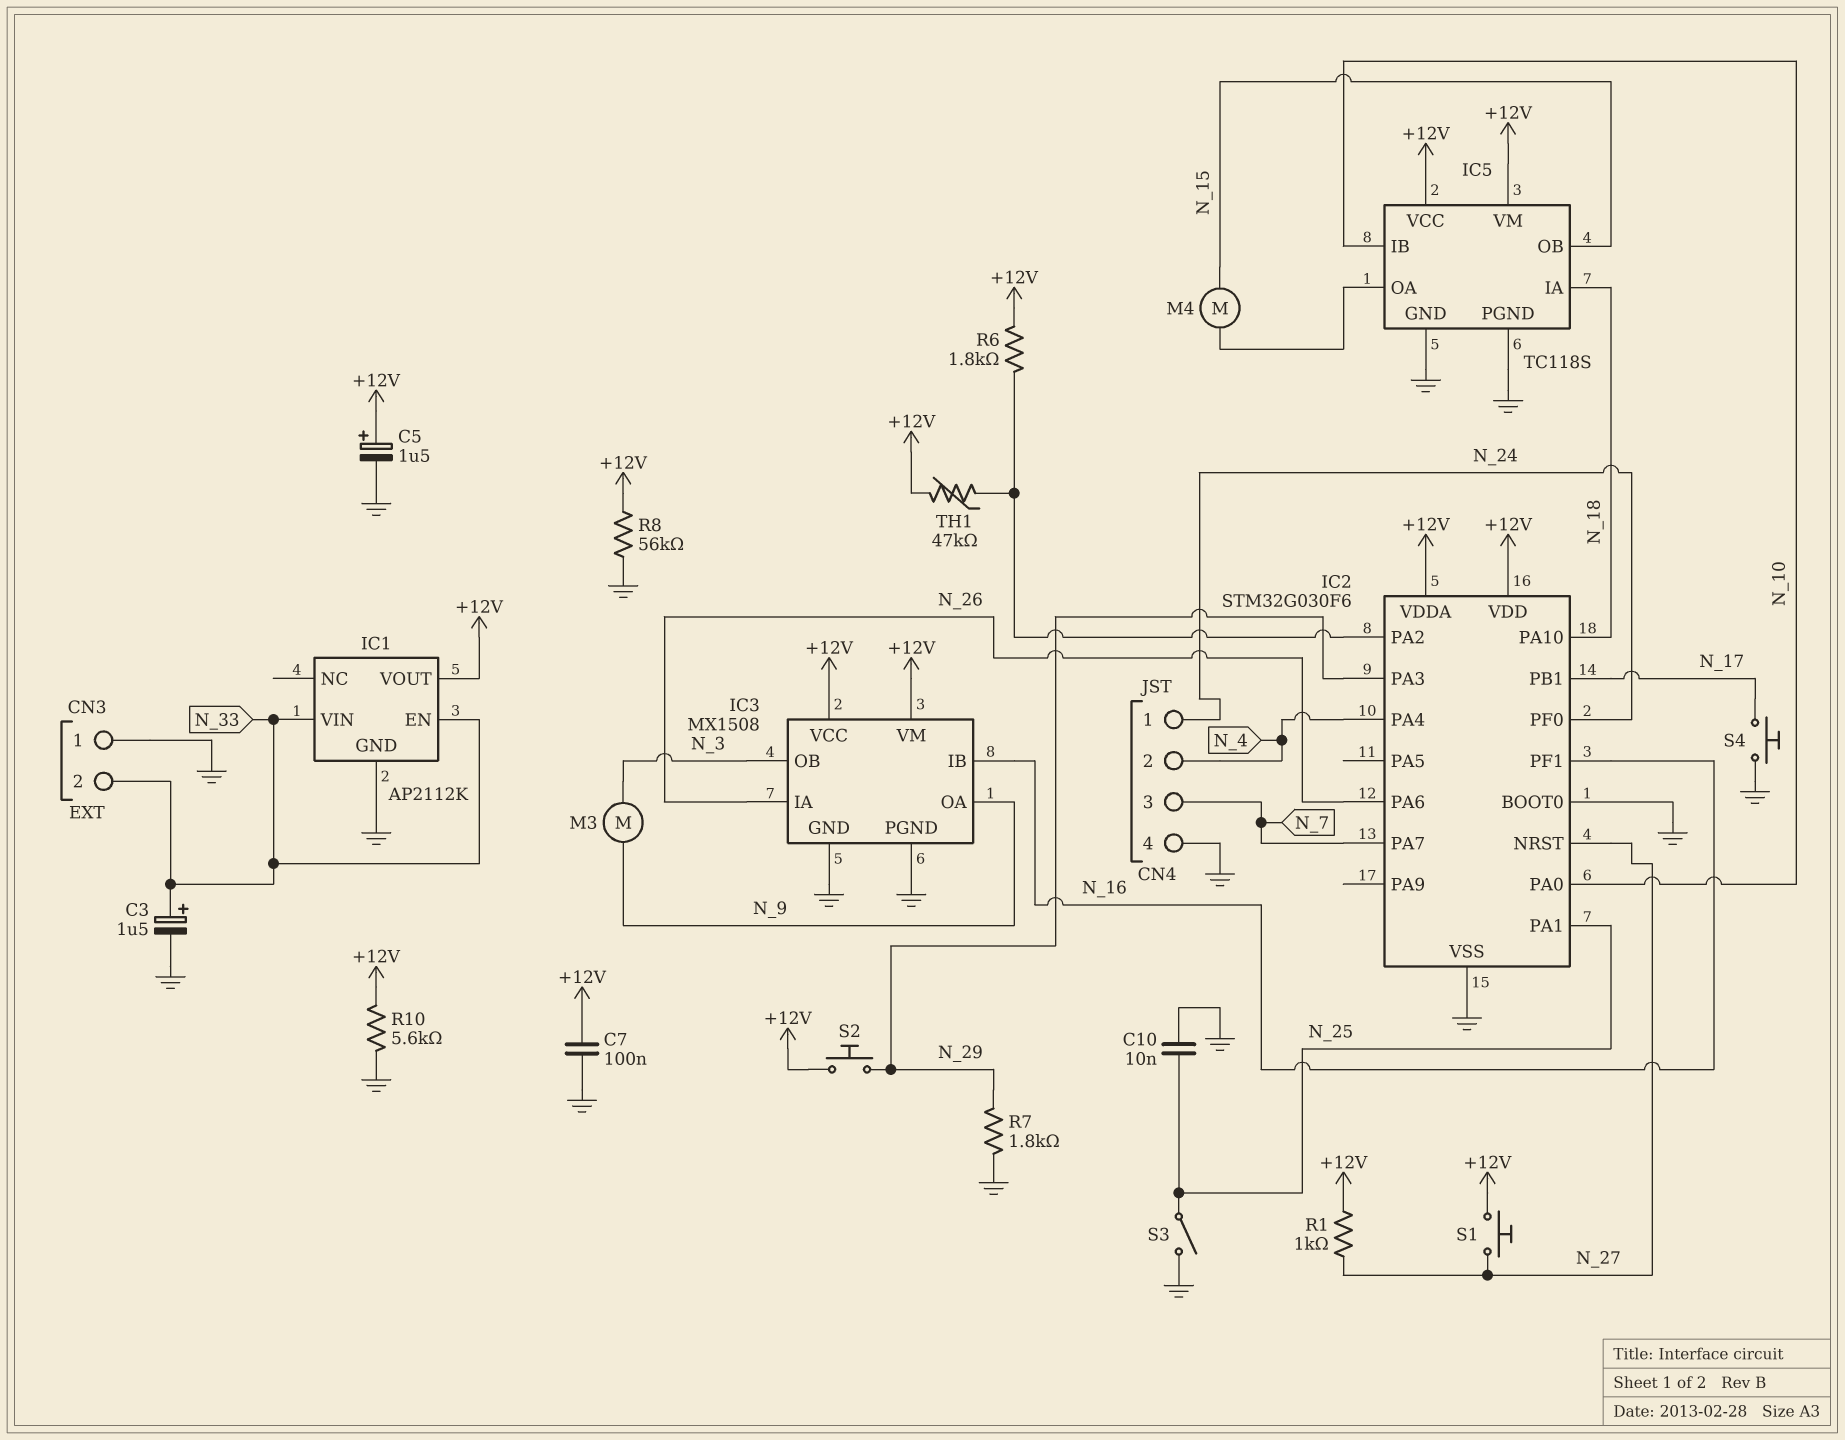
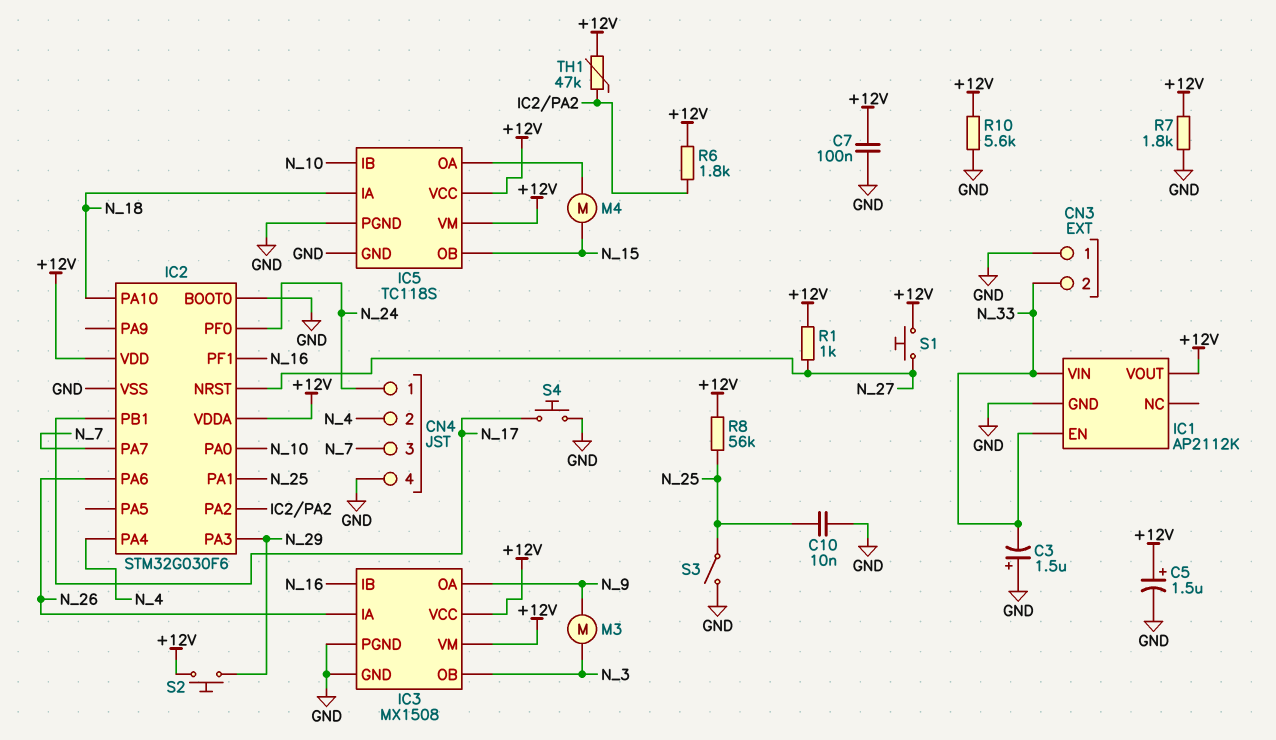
C3: 1.5uF (plus N_33, minus GND) -> 1.5uF (plus GND, minus N_33)
R7: 1.8k (GND, N_29) -> 1.8k (+12V, GND)
R8: 56k (+12V, GND) -> 56k (+12V, N_25)

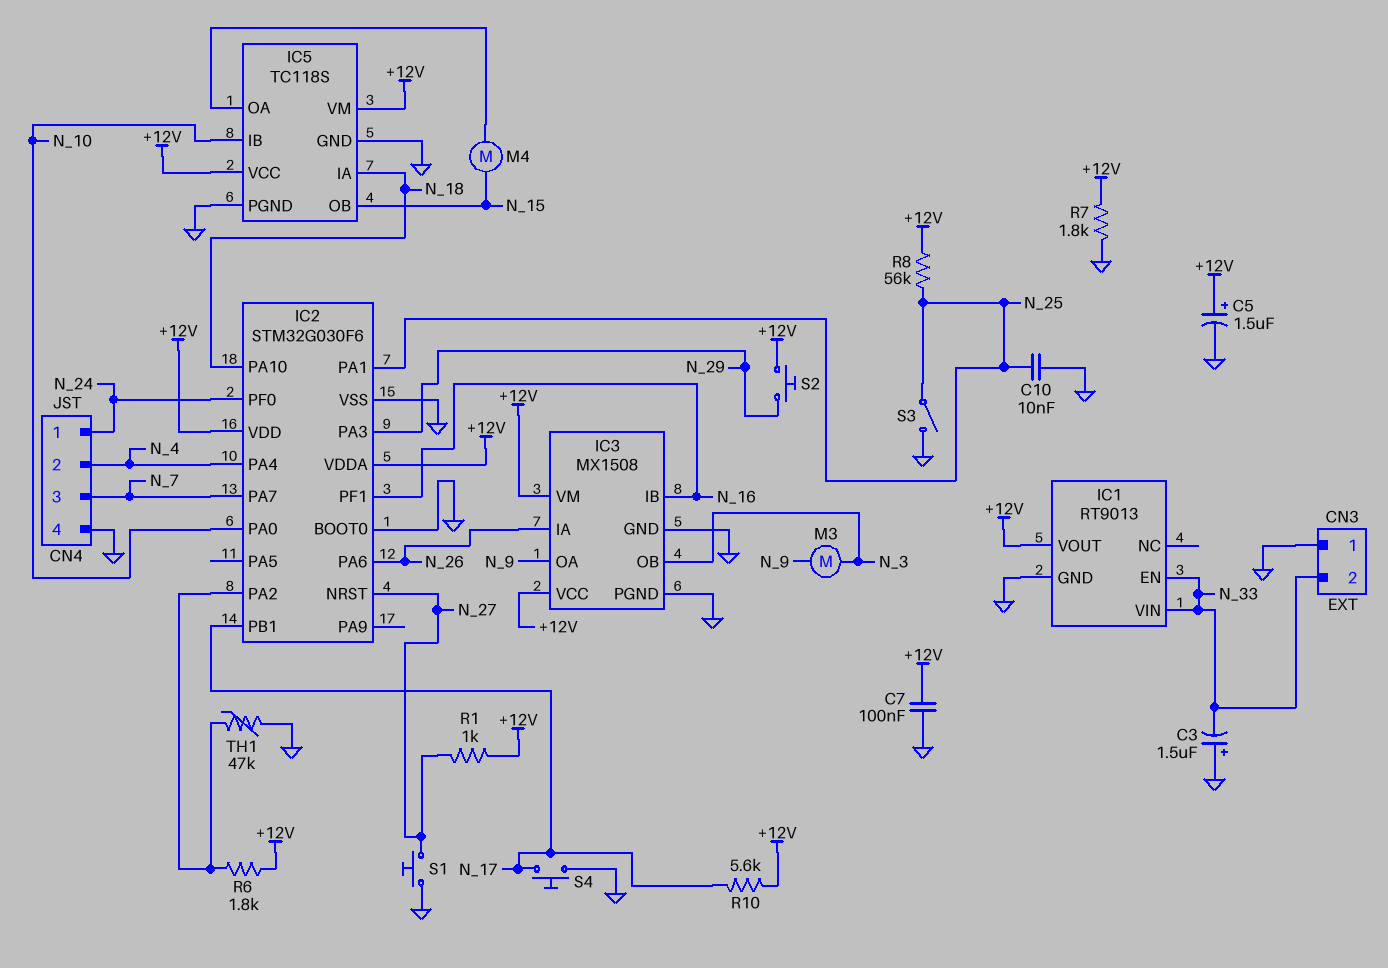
IC1: AP2112K -> RT9013
R10: 5.6k (+12V, GND) -> 5.6k (+12V, N_17)
S1: button (+12V, N_27) -> button (GND, N_27)
TH1: 47k (+12V, IC2/PA2) -> 47k (GND, IC2/PA2)

